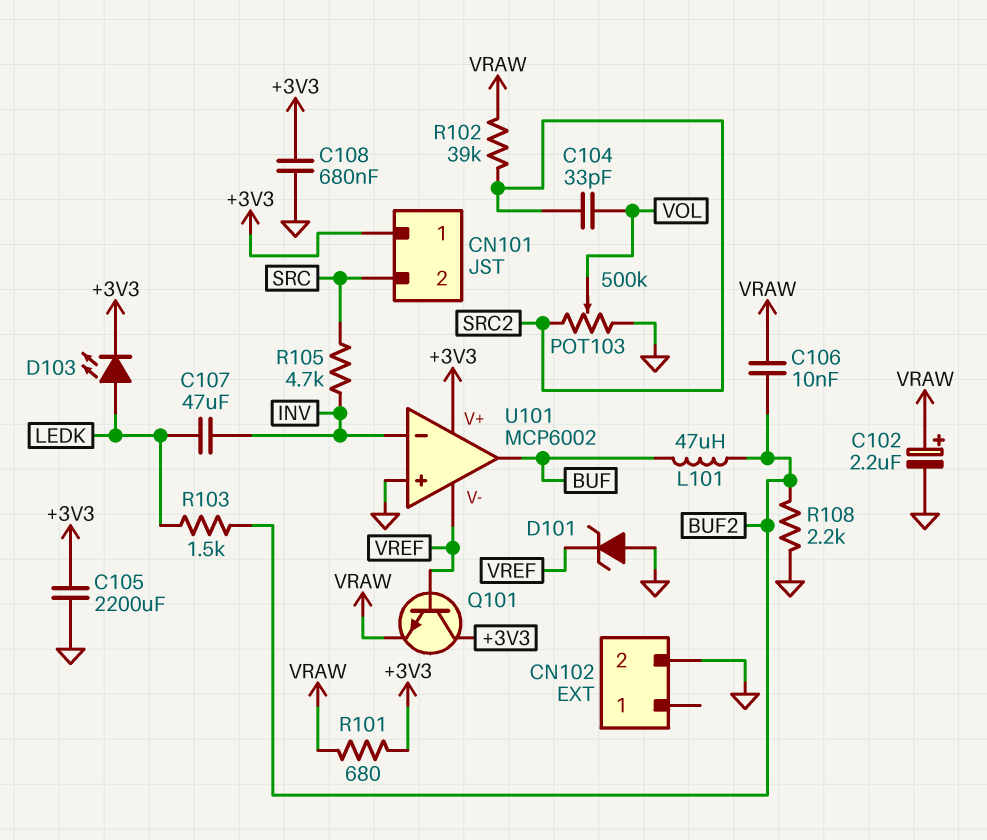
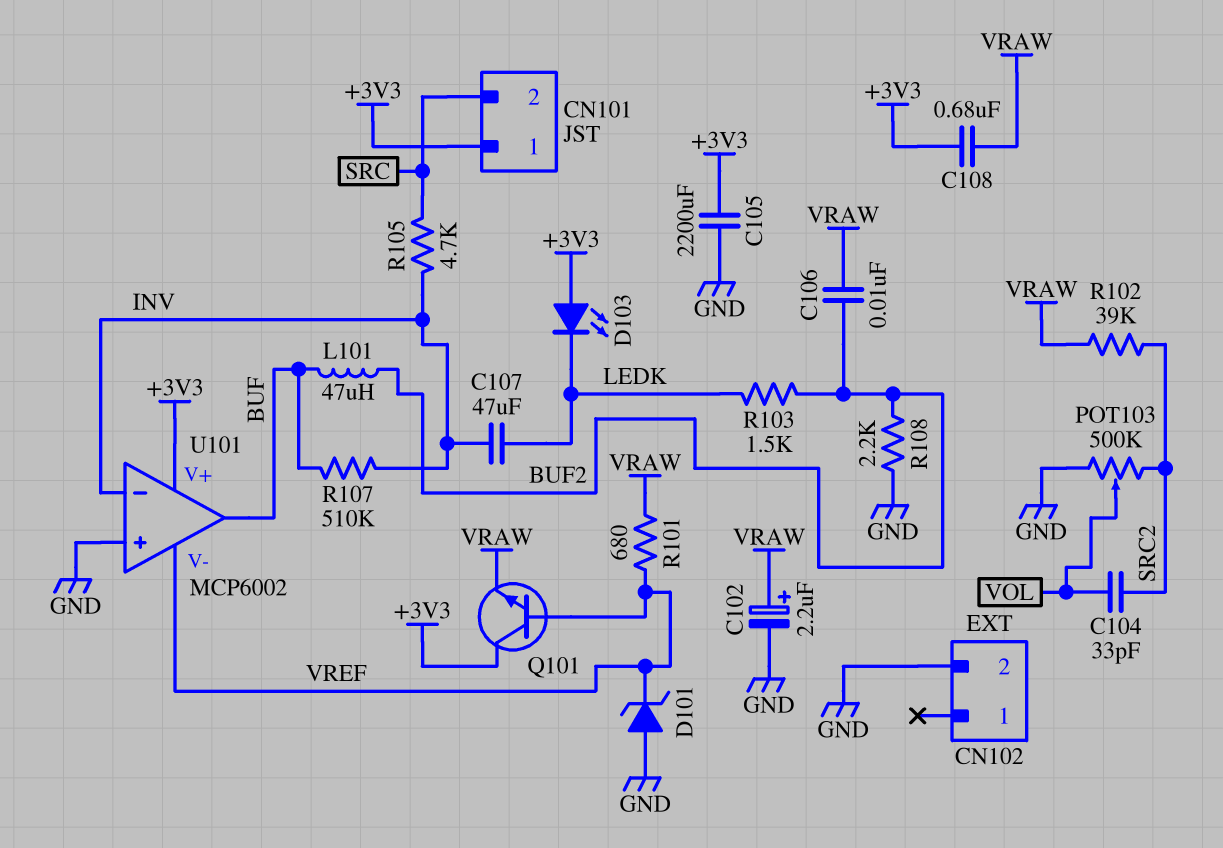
C108: 680nF (+3V3, GND) -> 680nF (+3V3, VRAW)
D103: LED (A LEDK, K +3V3) -> LED (A +3V3, K LEDK)
R101: 680 (+3V3, VRAW) -> 680 (VRAW, VREF)
R107: none -> 510k (BUF, INV)

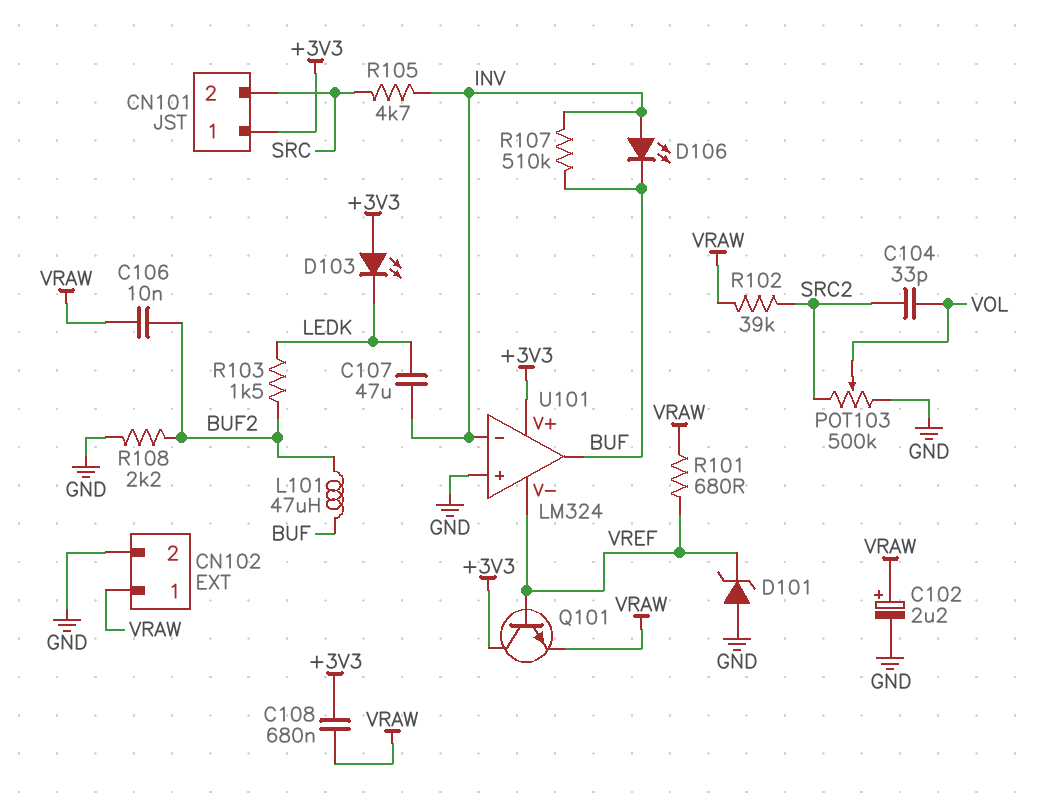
C105: 2200uF (+3V3, GND) -> none
CN102 pin 1: none -> VRAW
D106: none -> LED (A INV, K BUF)
U101: MCP6002 -> LM324

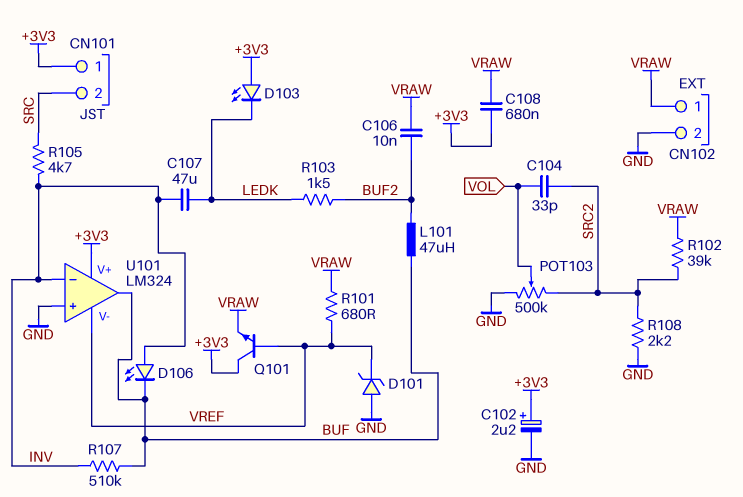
C102: 2.2uF (plus VRAW, minus GND) -> 2.2uF (plus +3V3, minus GND)
R108: 2.2k (BUF2, GND) -> 2.2k (GND, SRC2)

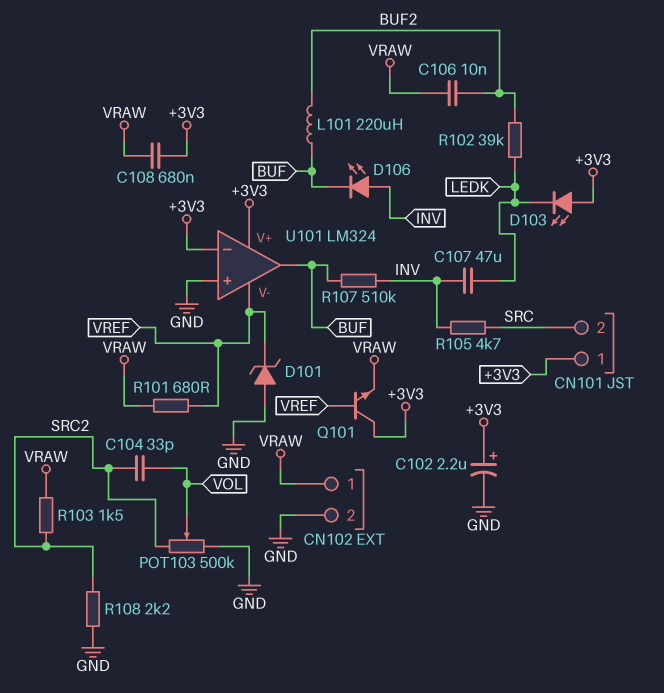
L101: 47uH (BUF, BUF2) -> 220uH (BUF, BUF2)
R102: 39k (SRC2, VRAW) -> 39k (BUF2, LEDK)
R103: 1.5k (BUF2, LEDK) -> 1.5k (SRC2, VRAW)
U101 pin in-: INV -> +3V3

